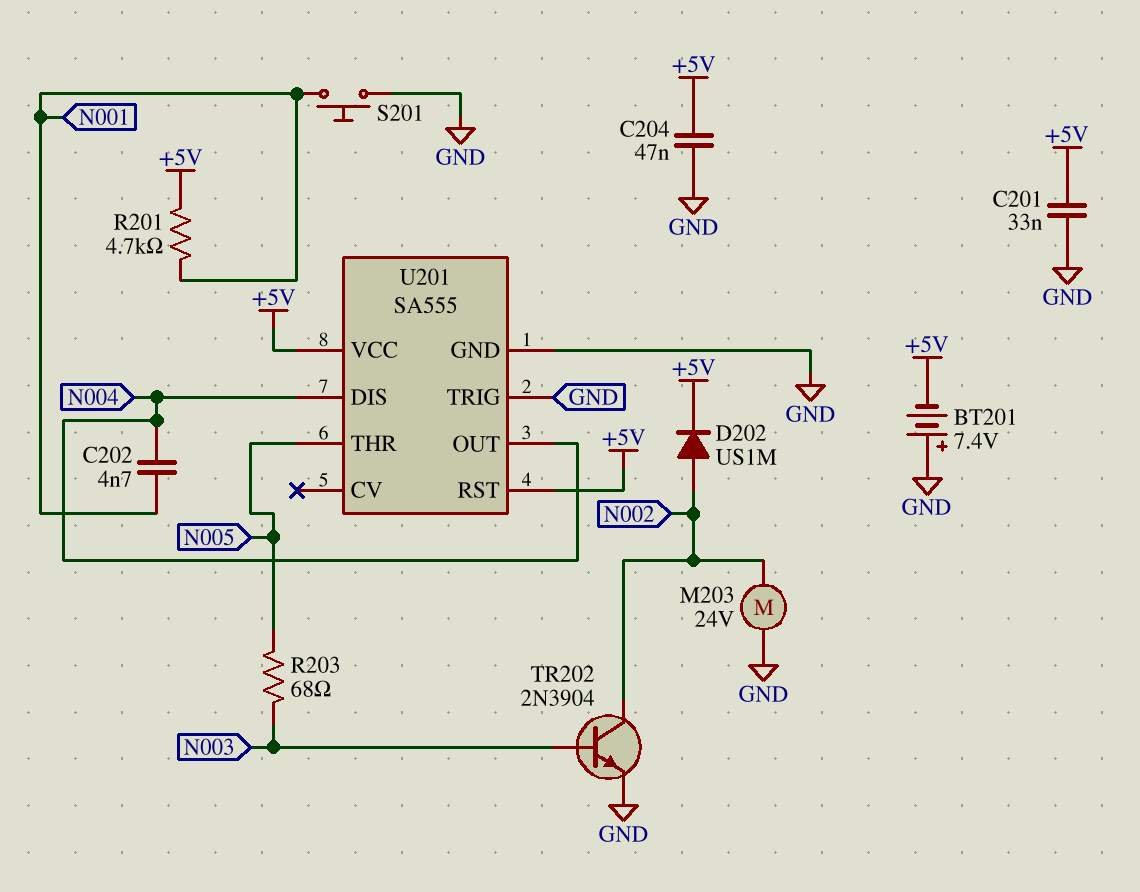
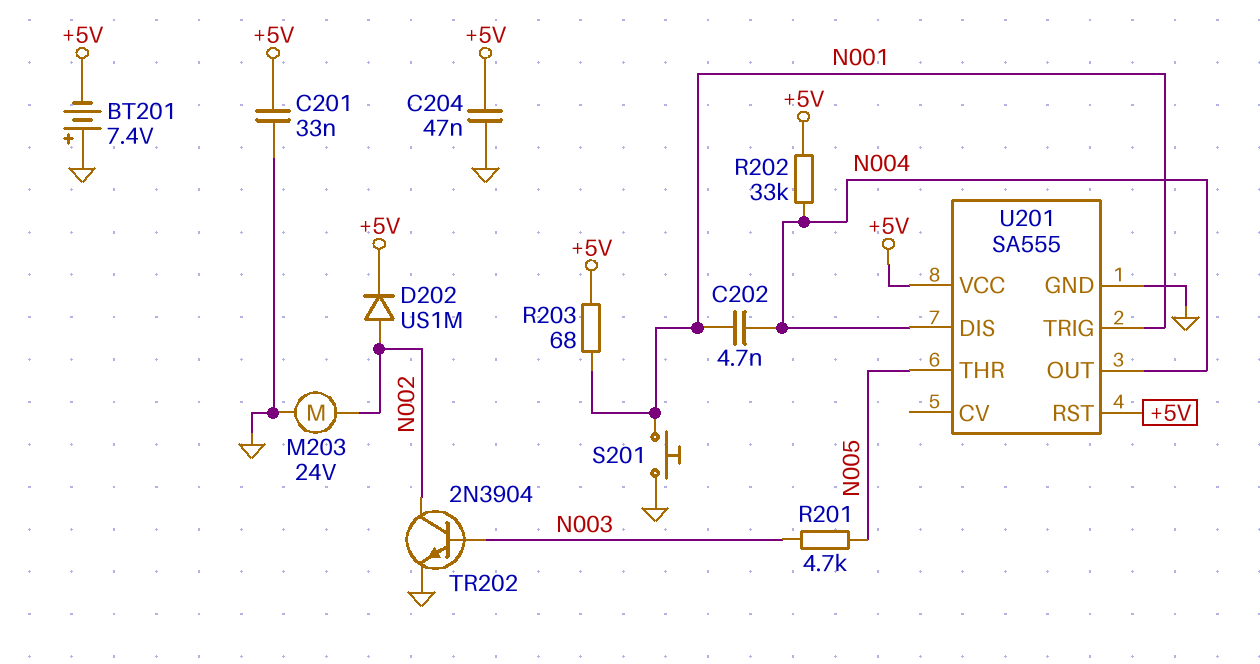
R201: 4.7k (+5V, N001) -> 4.7k (N003, N005)
R202: none -> 33k (+5V, N004)
R203: 68 (N003, N005) -> 68 (+5V, N001)
U201 pin TRIG: GND -> N001

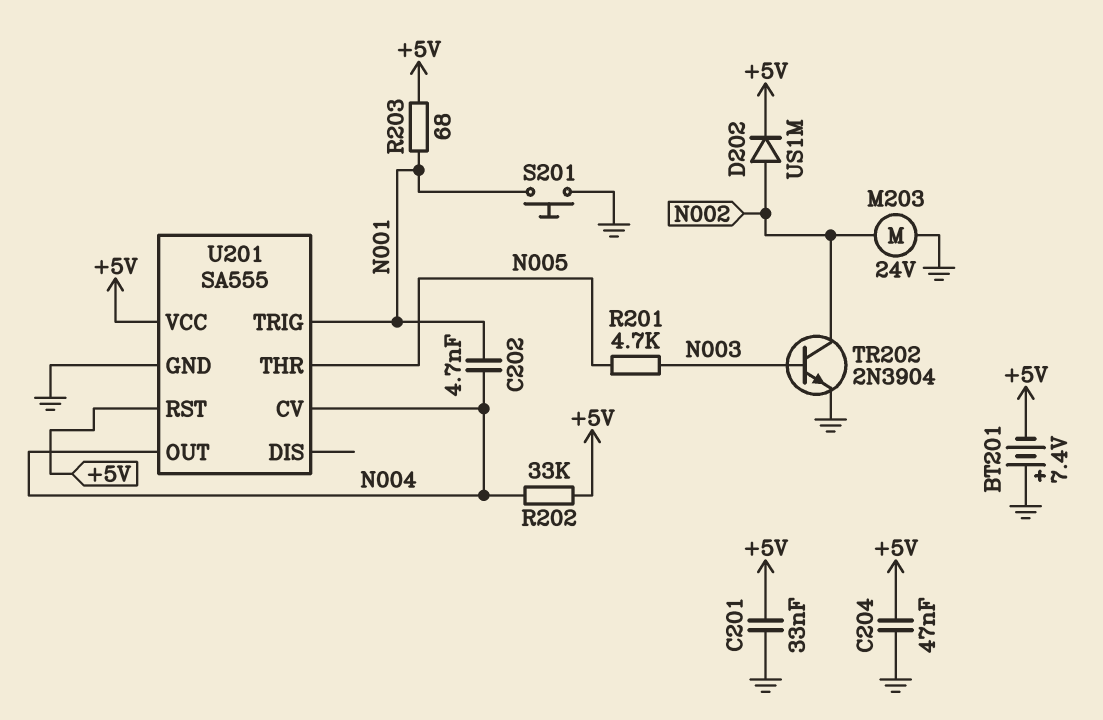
U201 pin CV: none -> N004
U201 pin DIS: N004 -> none

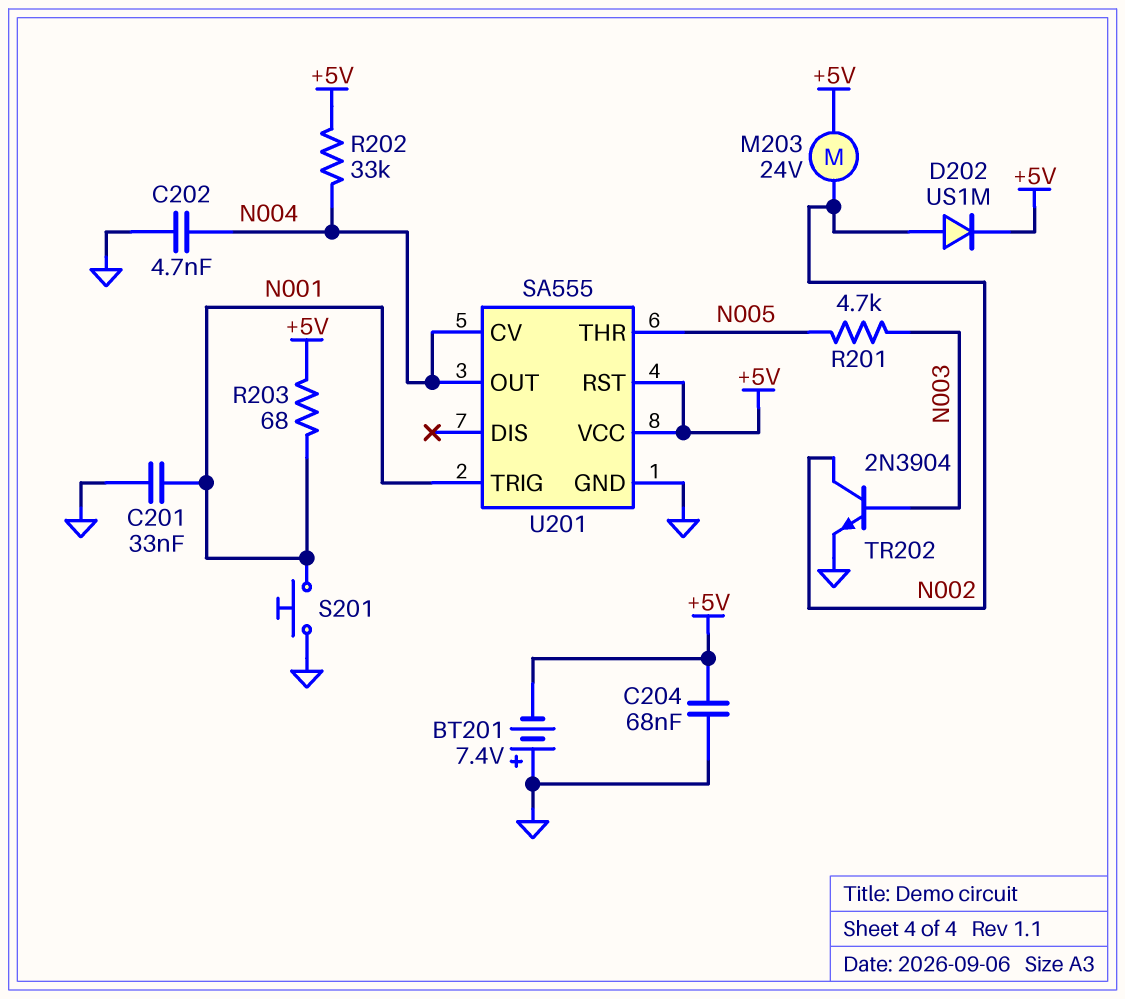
C201: 33nF (+5V, GND) -> 33nF (GND, N001)
C202: 4.7nF (N001, N004) -> 4.7nF (GND, N004)
C204: 47nF (+5V, GND) -> 68nF (+5V, GND)
M203: motor 24V (GND, N002) -> motor 24V (+5V, N002)

